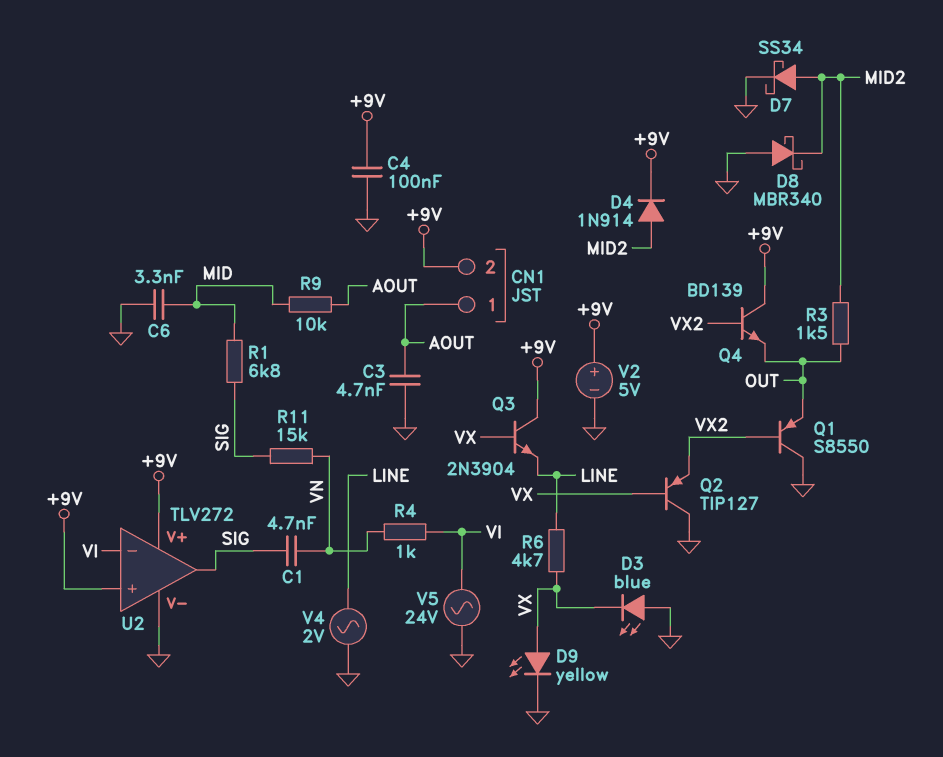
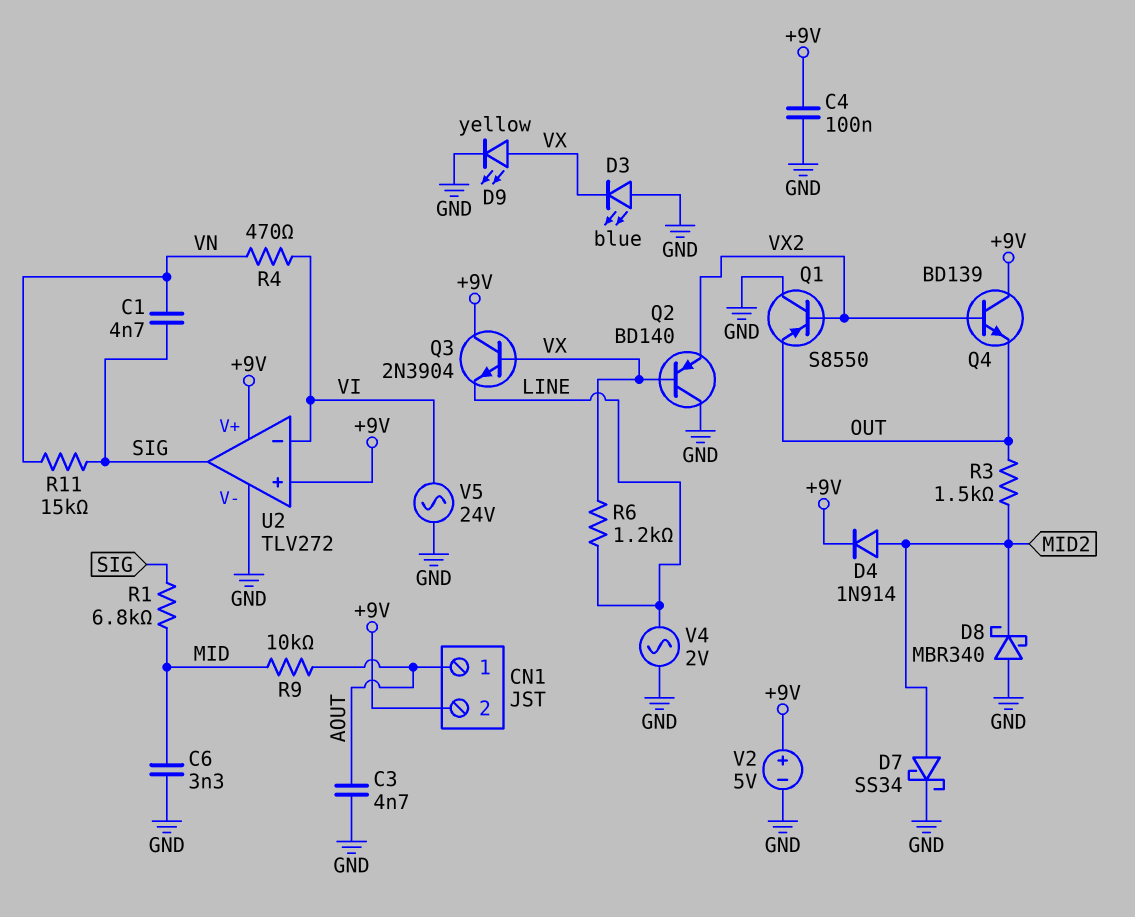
Q2: PNP TIP127 (B VX, C GND, E VX2) -> PNP BD140 (B VX, C GND, E VX2)
R4: 1k (VI, VN) -> 470 (VI, VN)
R6: 4.7k (LINE, VX) -> 1.2k (LINE, VX)

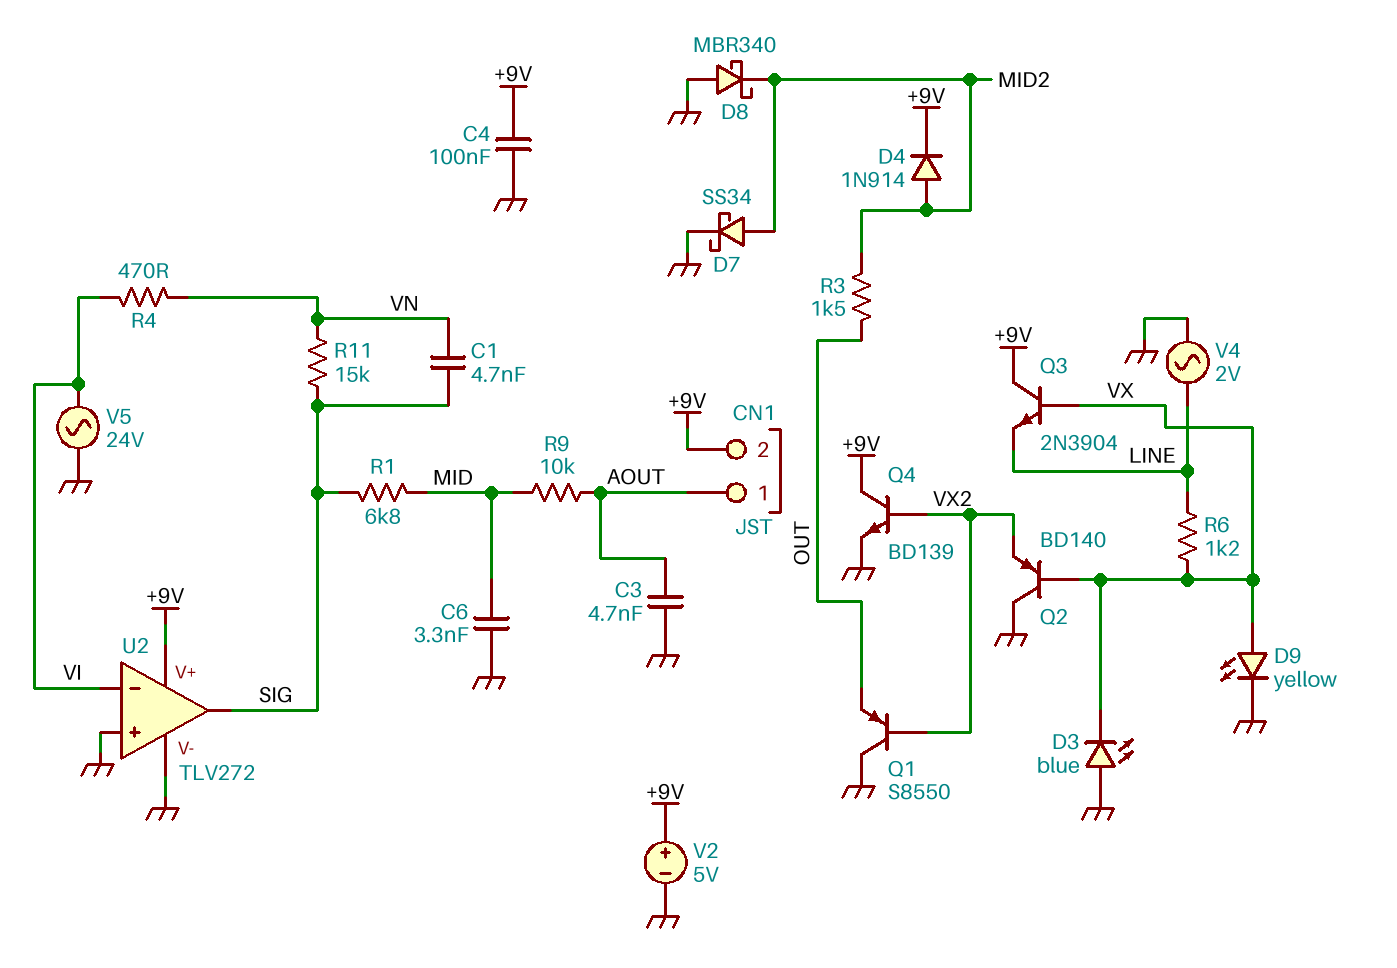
Q4: NPN BD139 (B VX2, C +9V, E OUT) -> NPN BD139 (B VX2, C +9V, E GND)
U2 pin in+: +9V -> GND

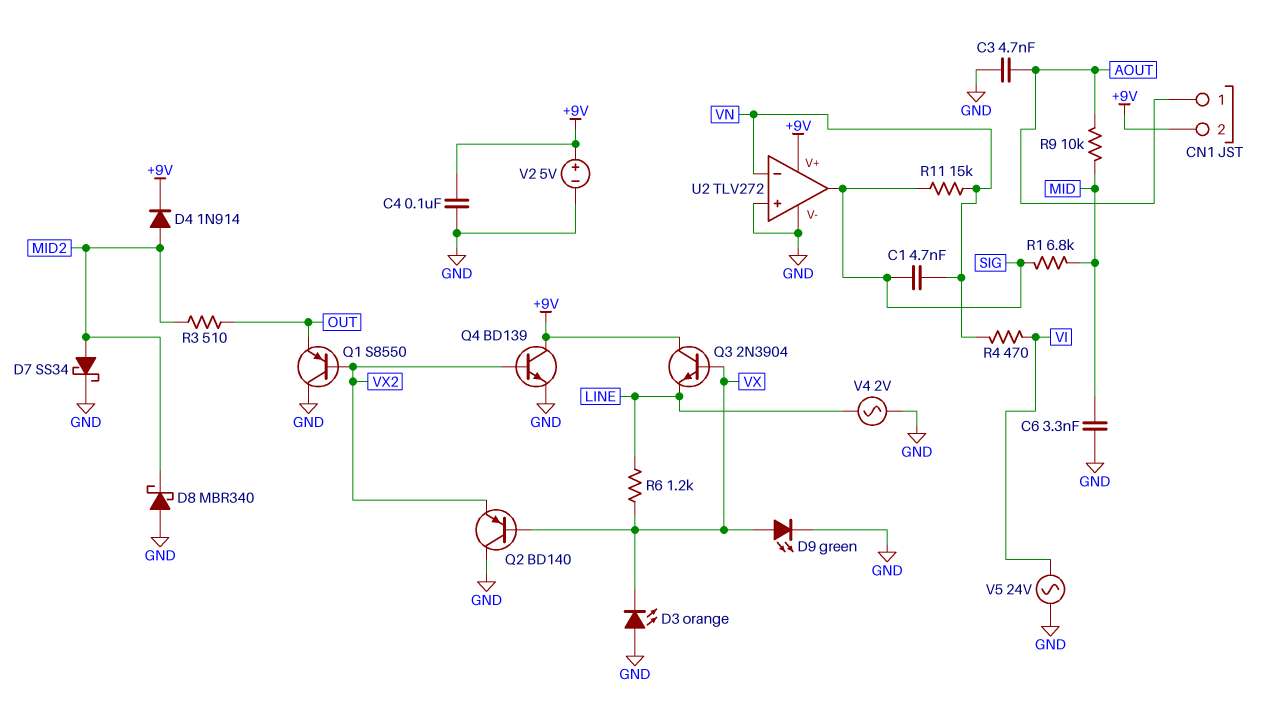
D3: LED blue (A GND, K VX) -> LED orange (A GND, K VX)
D9: LED yellow (A VX, K GND) -> LED green (A VX, K GND)
R3: 1.5k (MID2, OUT) -> 510 (MID2, OUT)
U2 pin in-: VI -> VN

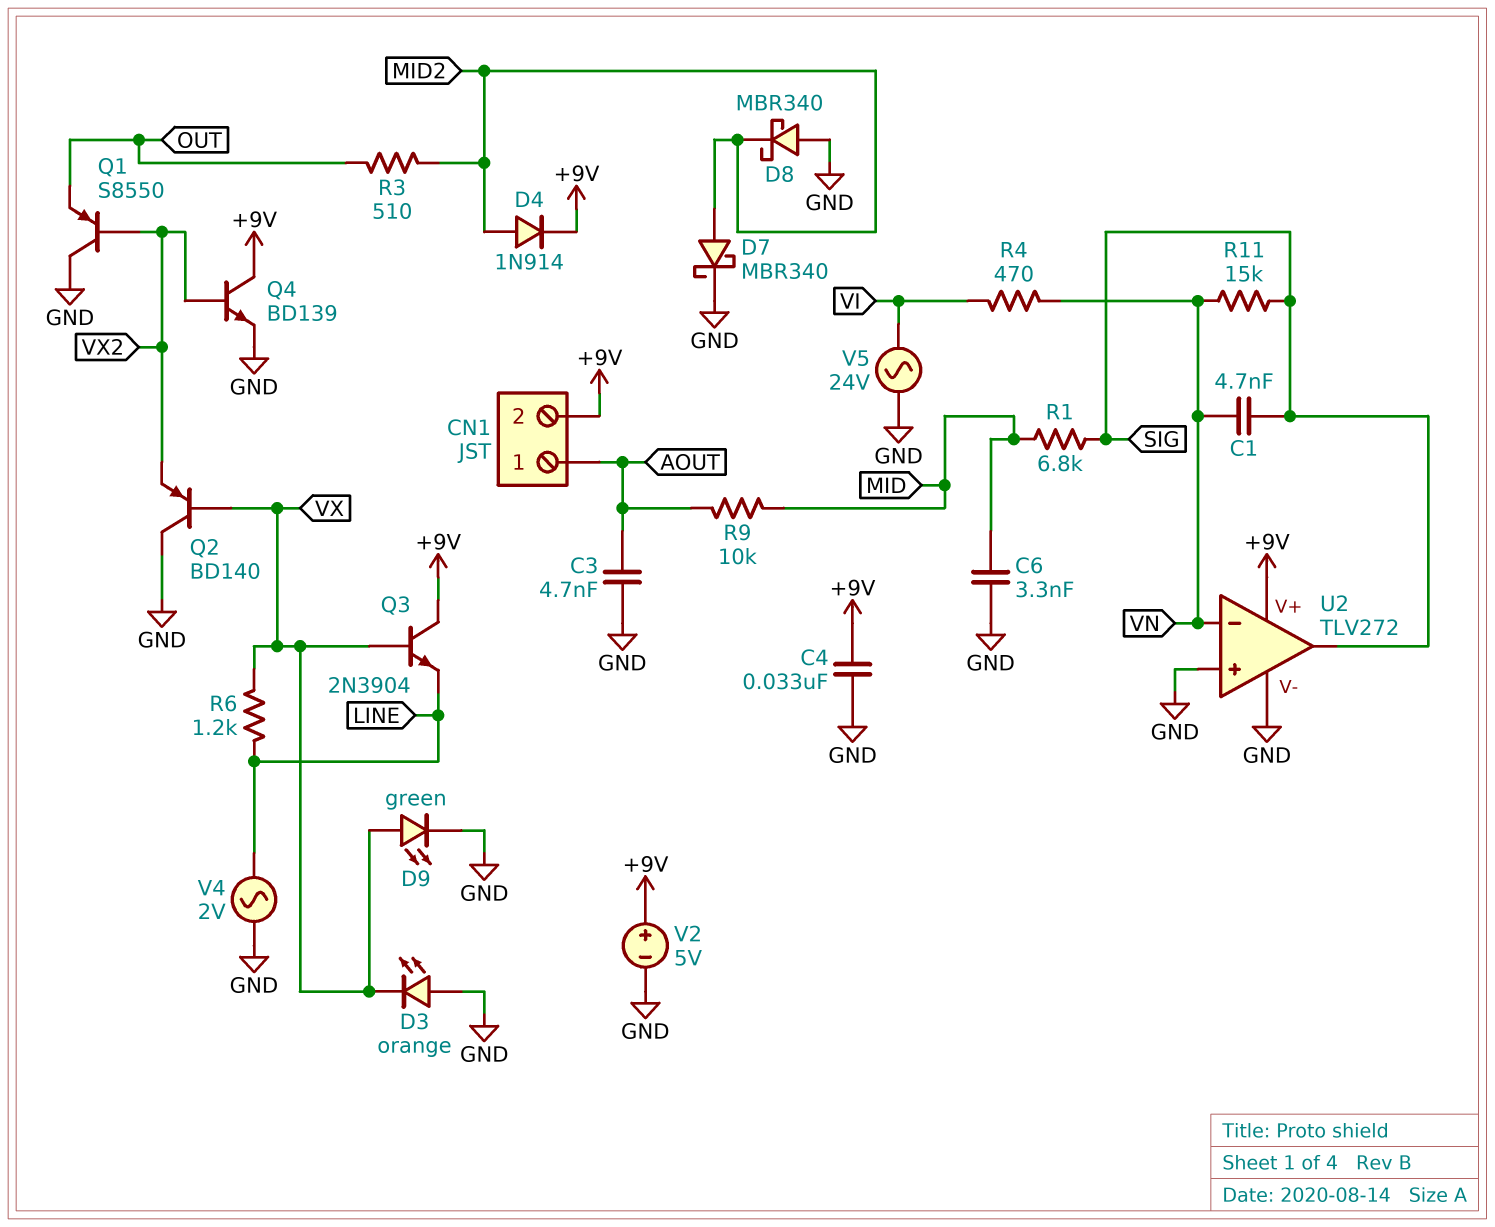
C4: 100nF (+9V, GND) -> 33nF (+9V, GND)
D7: schottky SS34 (A MID2, K GND) -> schottky MBR340 (A MID2, K GND)

